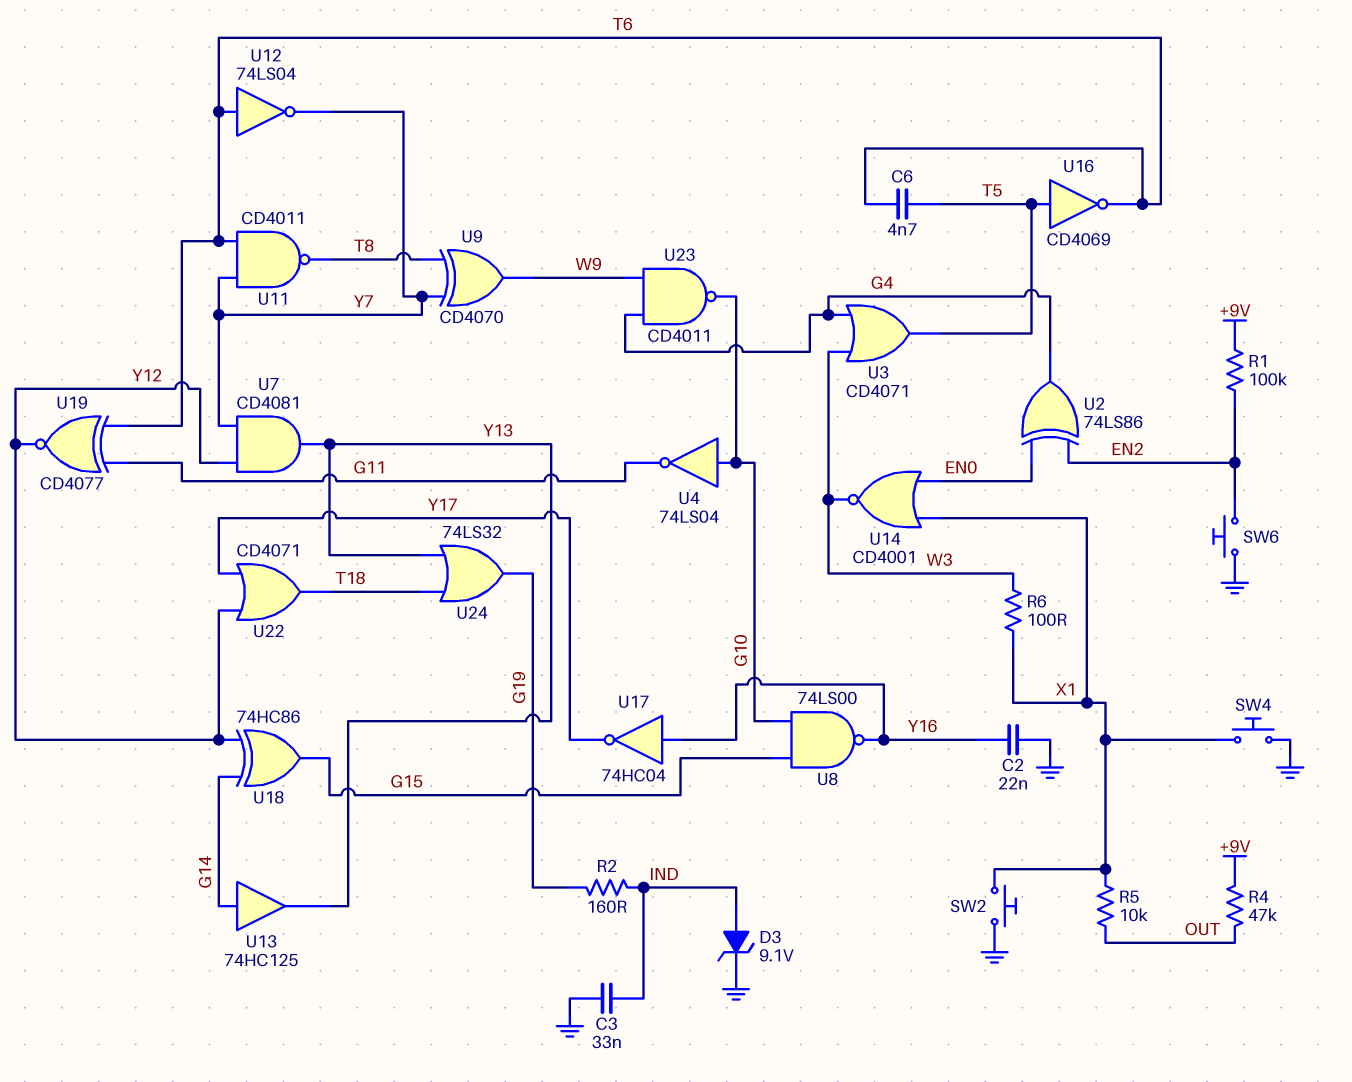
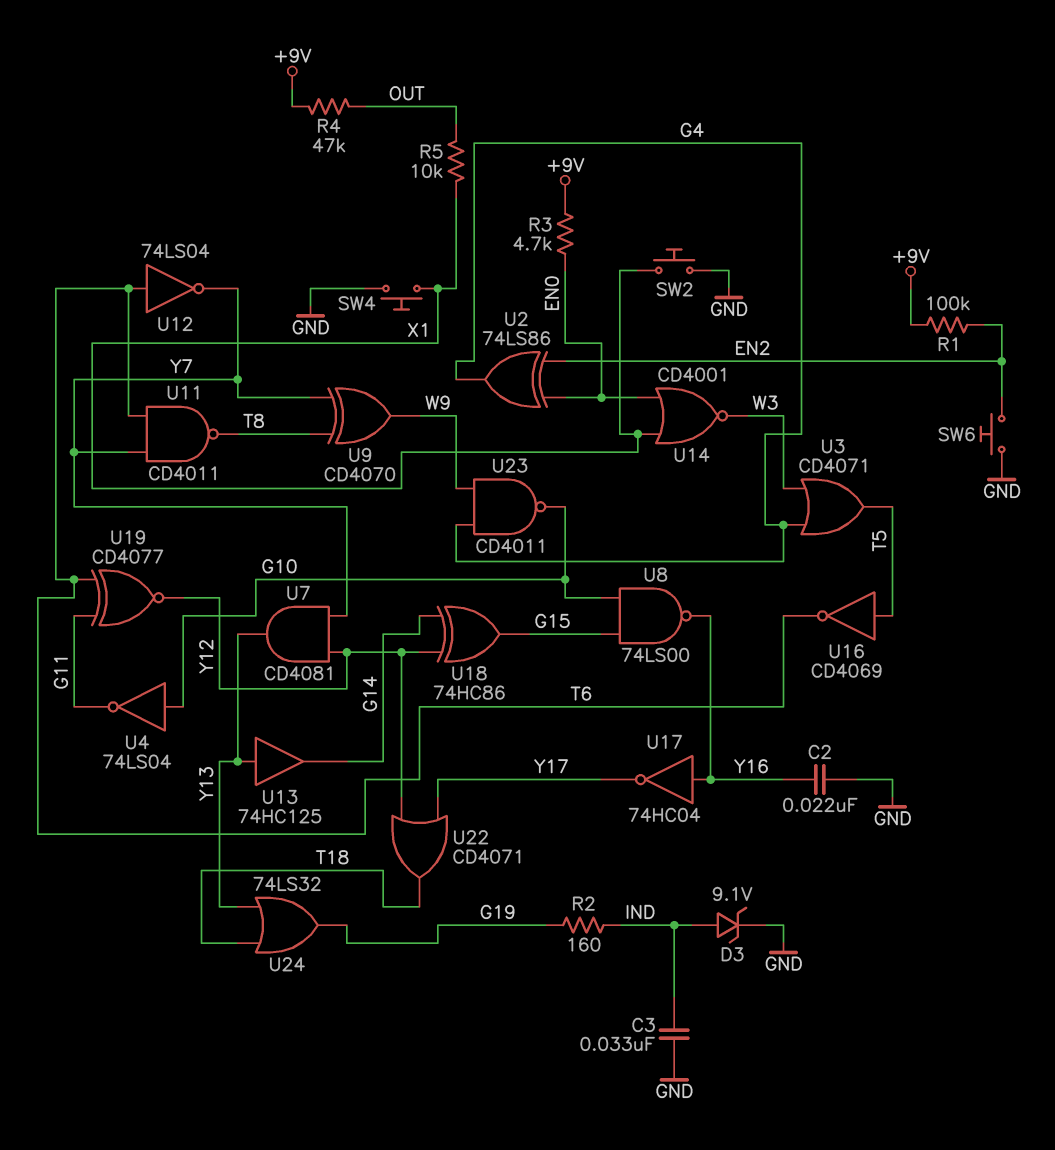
C6: 4.7nF (T5, T6) -> none
R3: none -> 4.7k (+9V, EN0)
R6: 100 (W3, X1) -> none
U13: buffer 74HC125 (in G14, out Y13) -> buffer 74HC125 (in Y13, out G14)

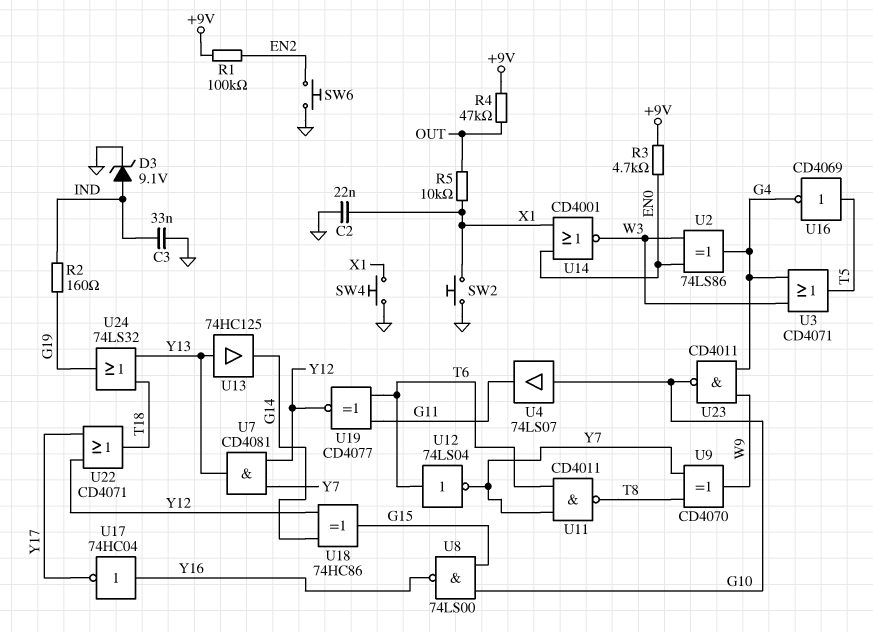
C2: 22nF (GND, Y16) -> 22nF (GND, X1)
U2: XOR 74LS86 (in EN0, in EN2, out G4) -> XOR 74LS86 (in EN0, in W3, out G4)
U4: NOT 74LS04 (in G10, out G11) -> buffer 74LS07 (in G10, out G11)
U16: NOT CD4069 (in T5, out T6) -> NOT CD4069 (in T5, out G4)

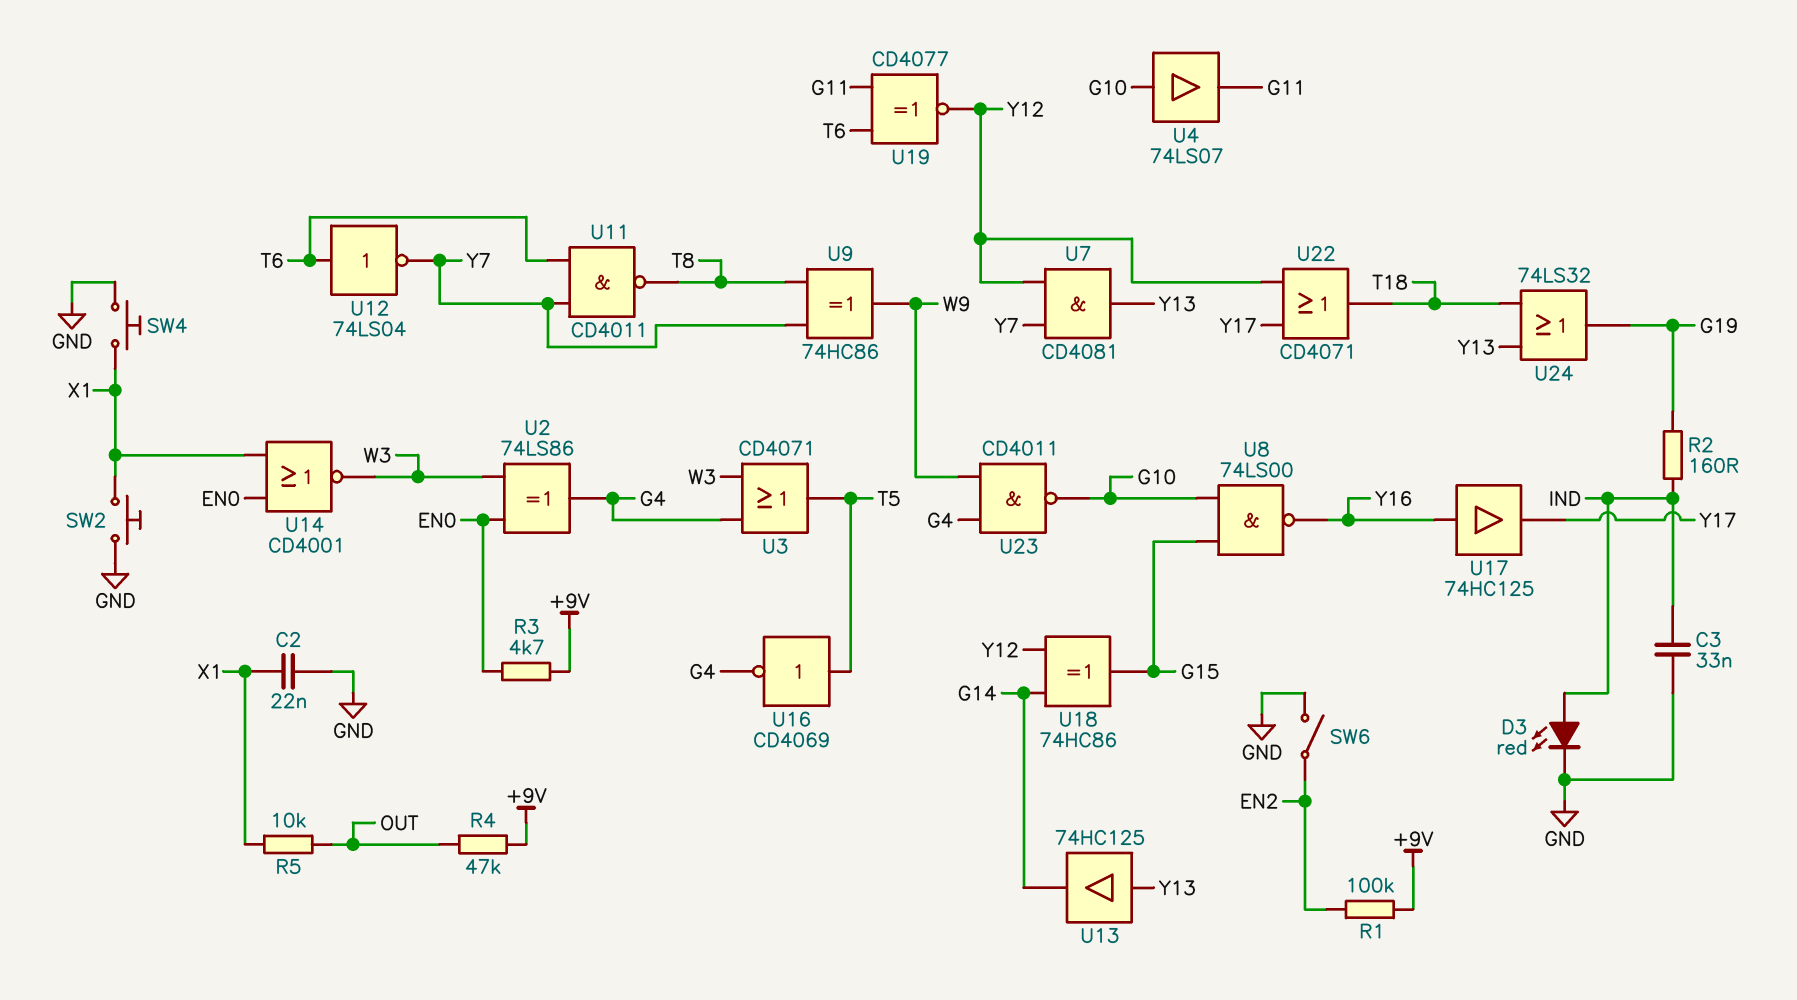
D3: zener 9.1V (A IND, K GND) -> LED red (A IND, K GND)
SW6: button (EN2, GND) -> switch (EN2, GND)
U9: XOR CD4070 (in T8, in Y7, out W9) -> XOR 74HC86 (in T8, in Y7, out W9)
U17: NOT 74HC04 (in Y16, out Y17) -> buffer 74HC125 (in Y16, out Y17)

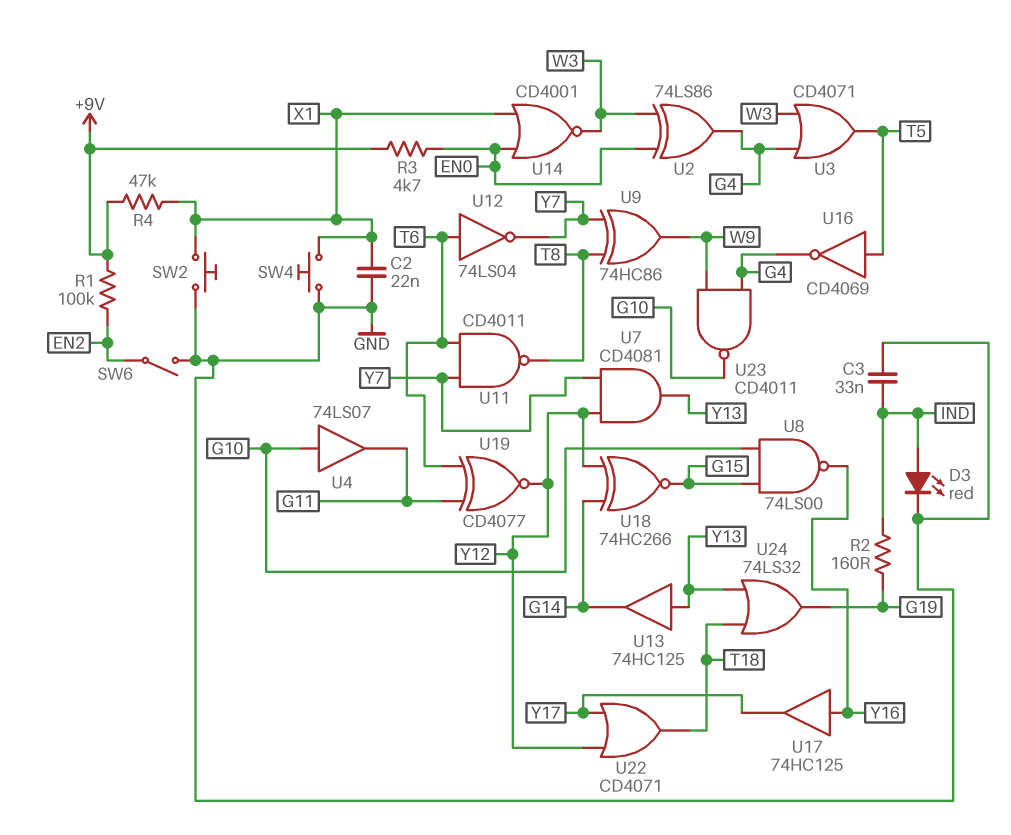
R4: 47k (+9V, OUT) -> 47k (+9V, X1)
R5: 10k (OUT, X1) -> none
U18: XOR 74HC86 (in G14, in Y12, out G15) -> XNOR 74HC266 (in G14, in Y12, out G15)

